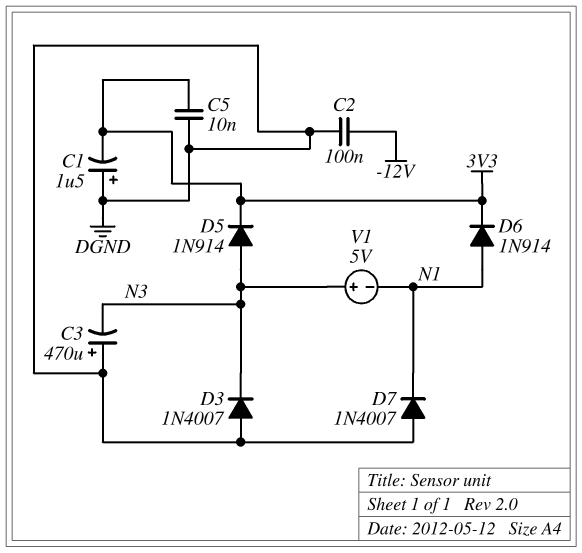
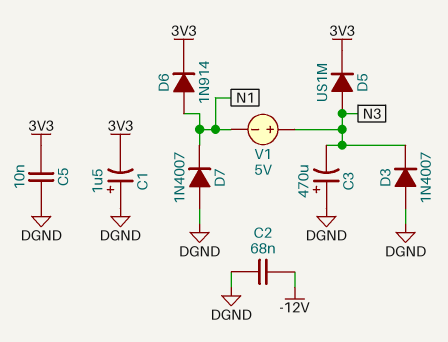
C2: 100nF (-12V, DGND) -> 68nF (-12V, DGND)
D5: diode 1N914 (A N3, K 3V3) -> diode US1M (A N3, K 3V3)

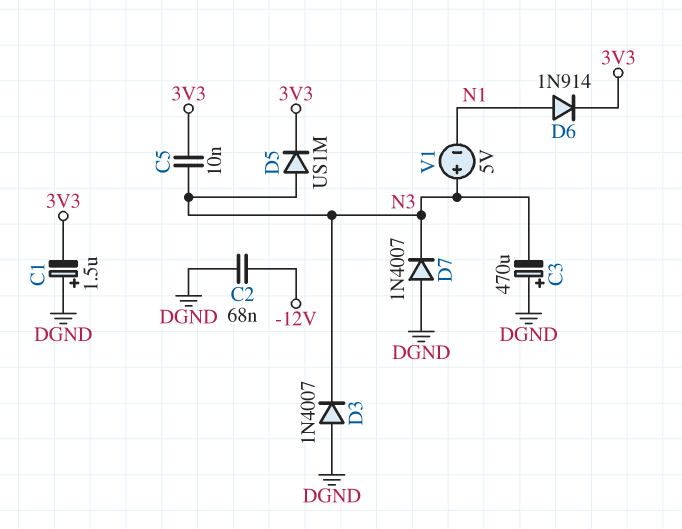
C5: 10nF (3V3, DGND) -> 10nF (3V3, N3)
D7: diode 1N4007 (A DGND, K N1) -> diode 1N4007 (A DGND, K N3)

